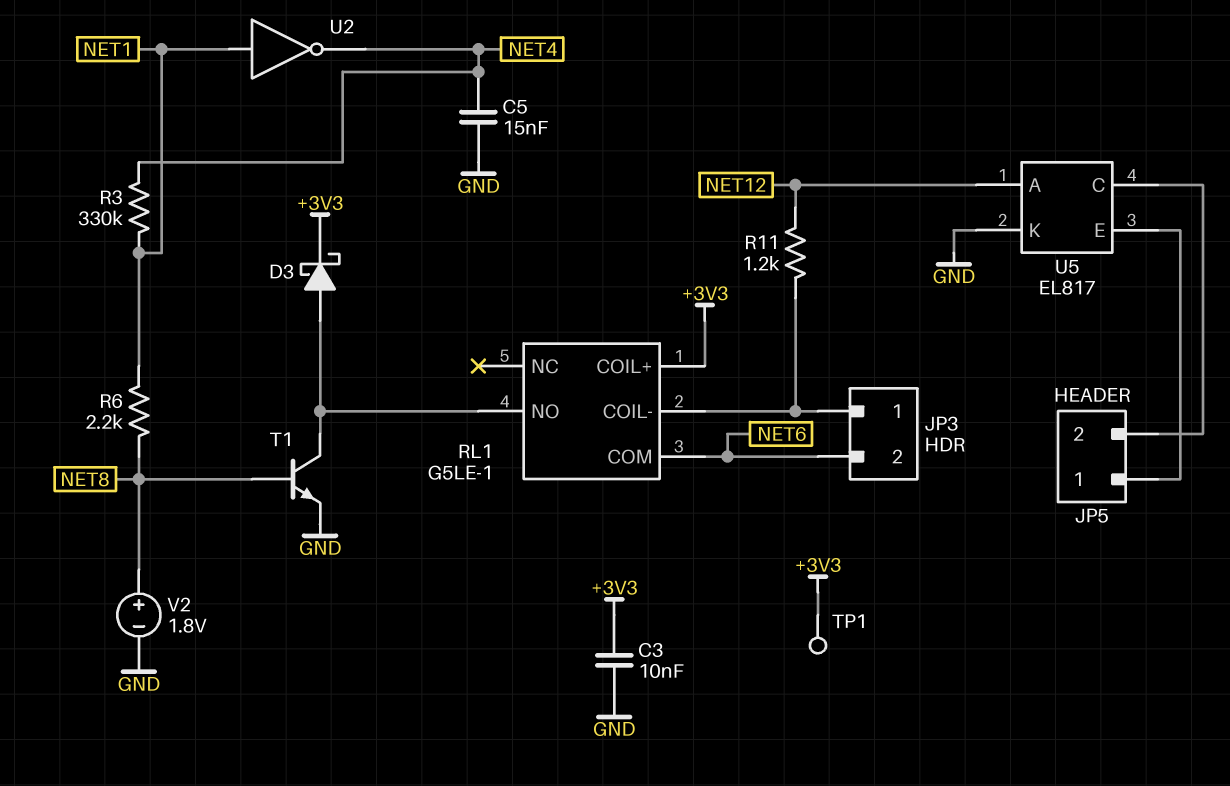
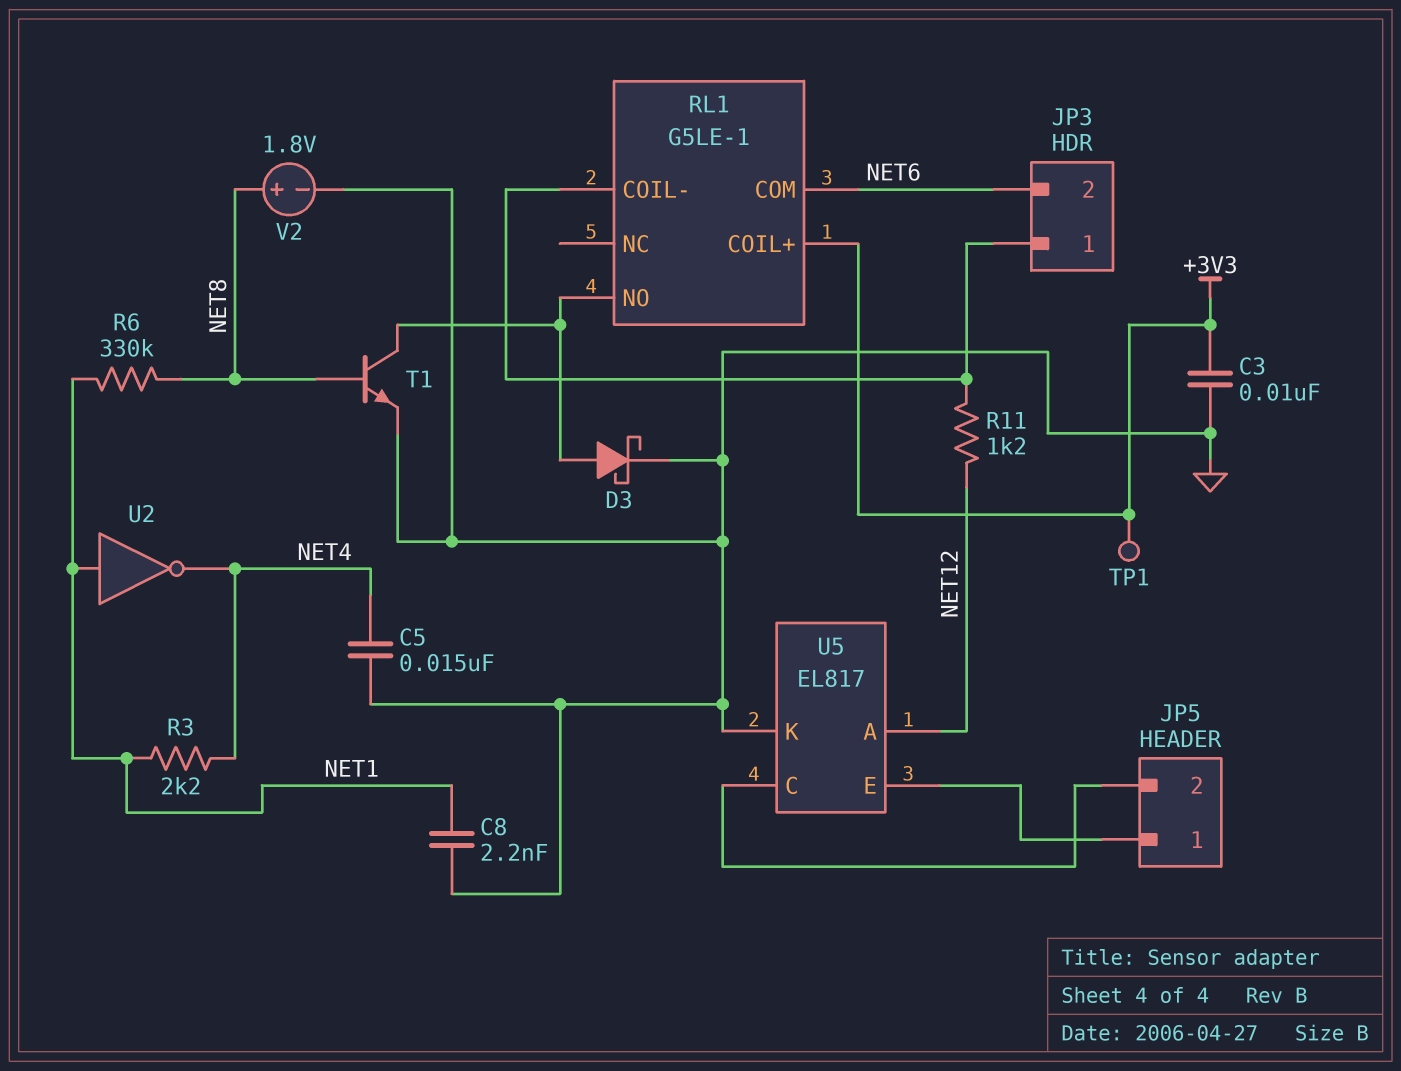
C8: none -> 2.2nF (GND, NET1)
D3: schottky (A RL1/NO, K +3V3) -> schottky (A RL1/NO, K GND)
R3: 330k (NET1, NET4) -> 2.2k (NET1, NET4)
R6: 2.2k (NET1, NET8) -> 330k (NET1, NET8)

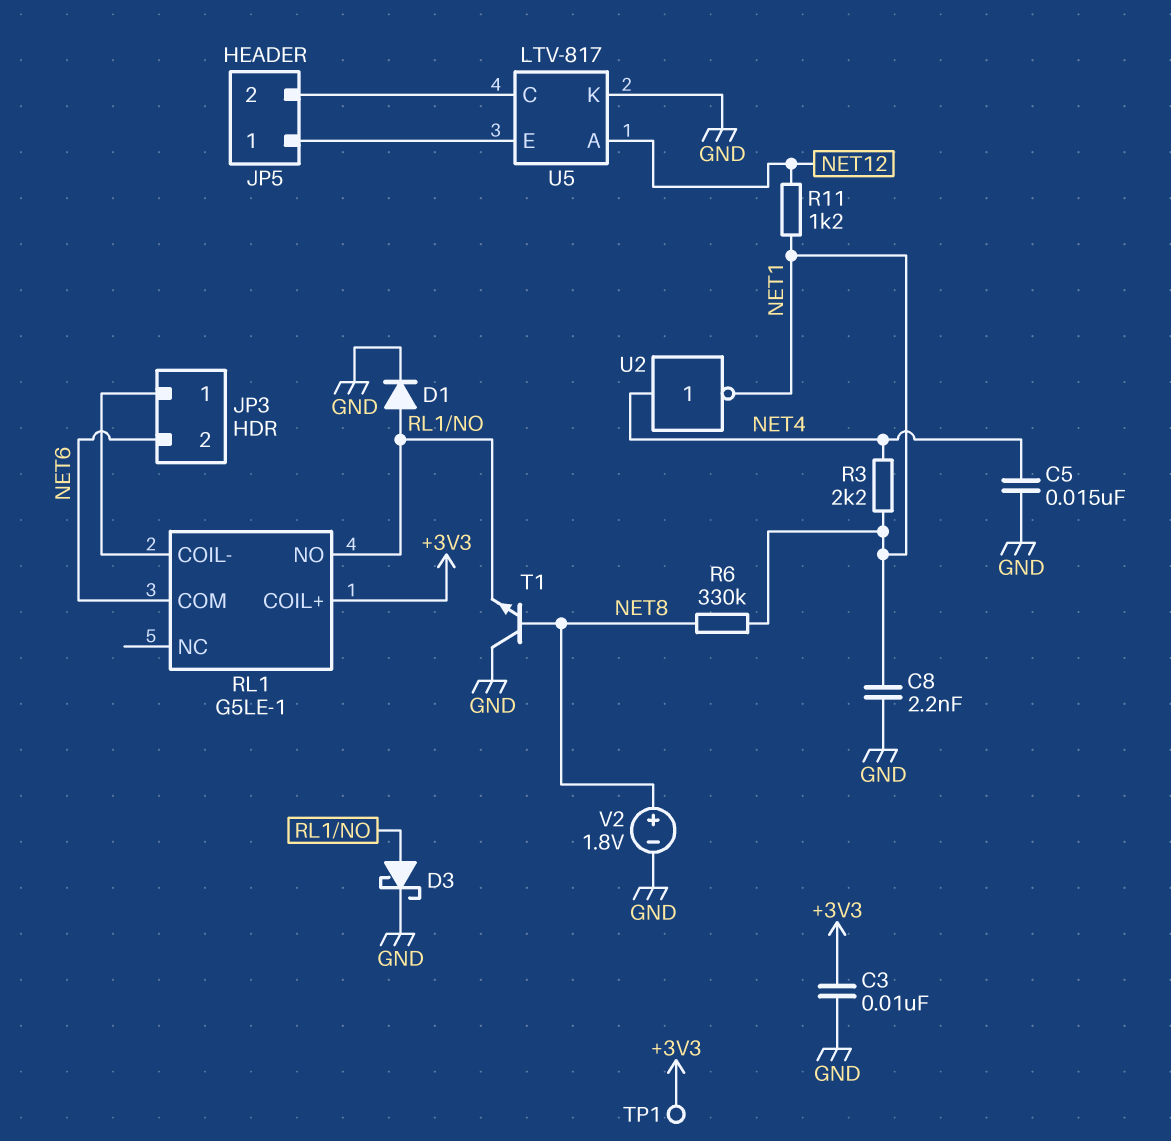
D1: none -> diode (A RL1/NO, K GND)
R11: 1.2k (JP3/1, NET12) -> 1.2k (NET1, NET12)
T1: NPN (B NET8, C RL1/NO, E GND) -> NPN (B NET8, C GND, E RL1/NO)
U2: NOT (in NET1, out NET4) -> NOT (in NET4, out NET1)
U5: EL817 -> LTV-817

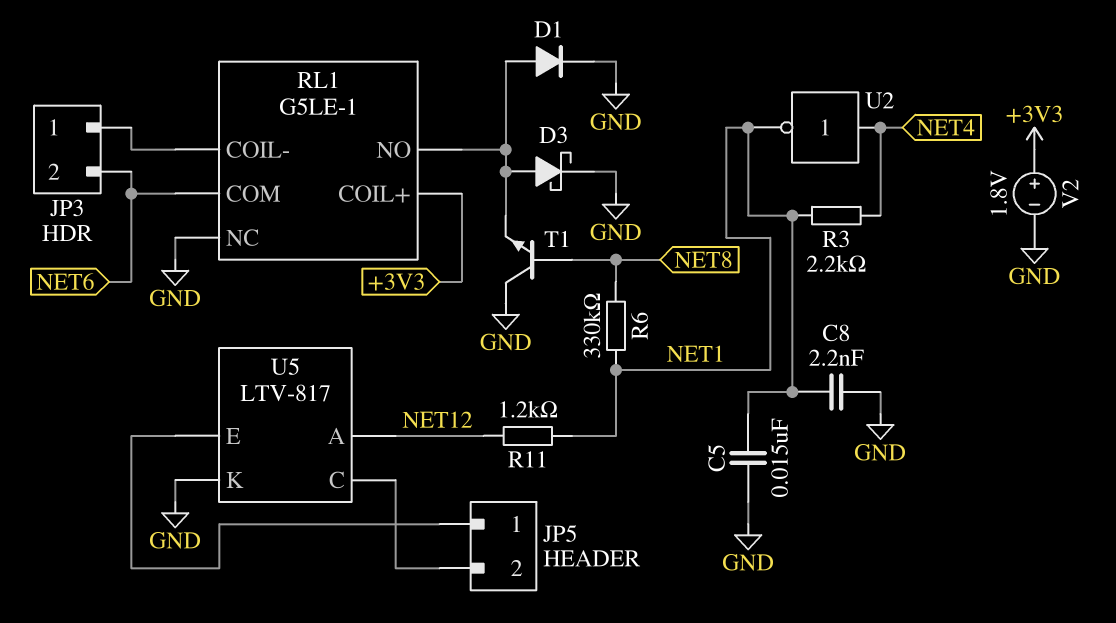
C3: 10nF (+3V3, GND) -> none
C5: 15nF (GND, NET4) -> 15nF (GND, NET1)
RL1 pin NC: none -> GND
TP1: test point (+3V3) -> none
V2: 1.8V (plus NET8, minus GND) -> 1.8V (plus +3V3, minus GND)

